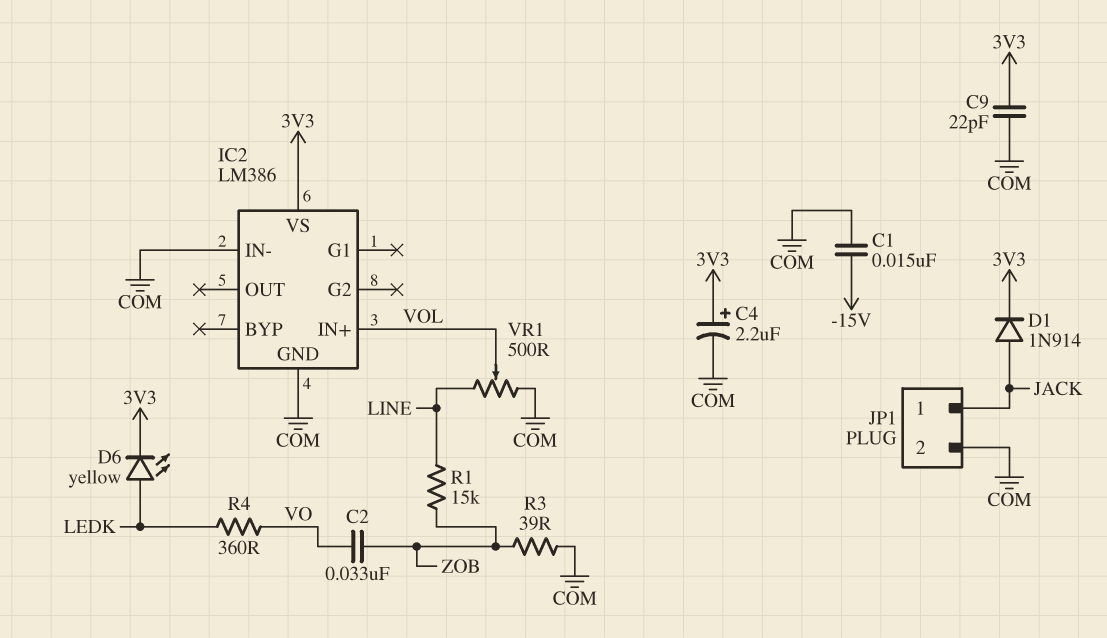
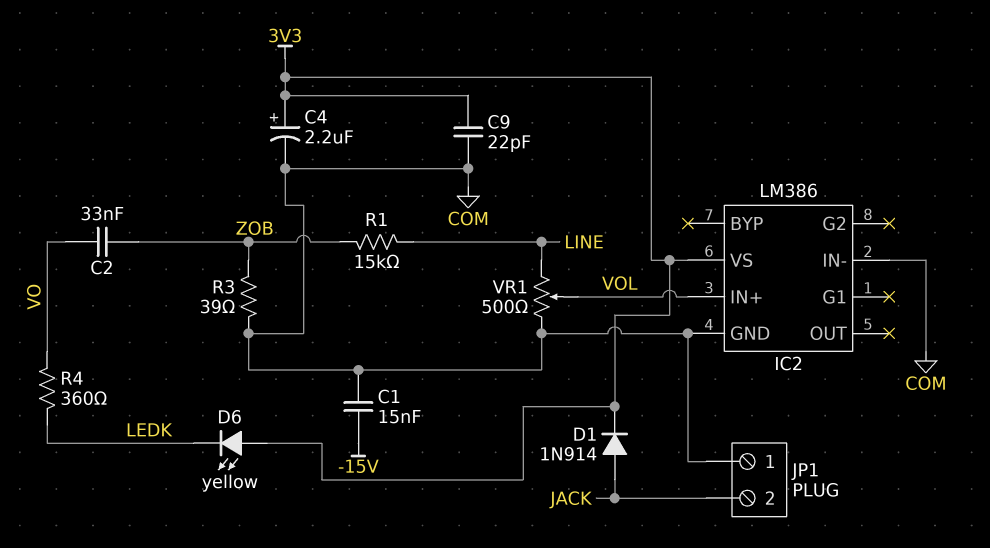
D6: LED yellow (A LEDK, K 3V3) -> LED yellow (A 3V3, K LEDK)
JP1 pin 1: JACK -> COM
JP1 pin 2: COM -> JACK

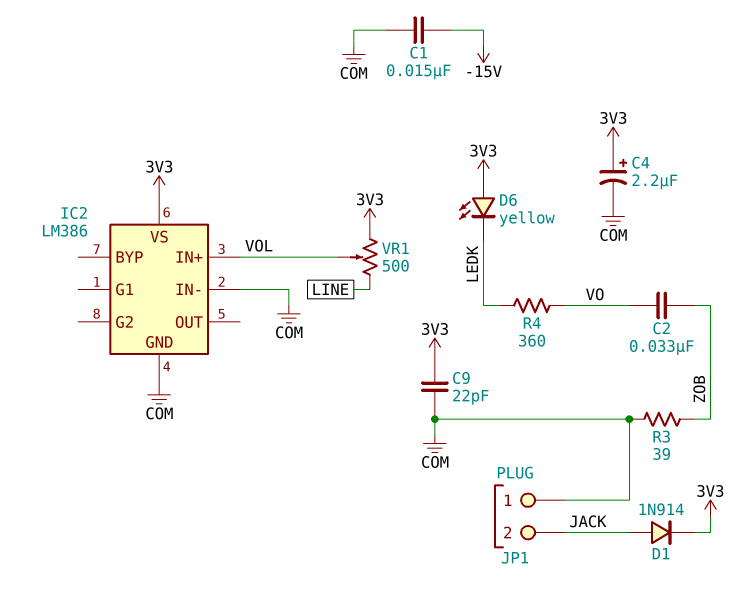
R1: 15k (LINE, ZOB) -> none
VR1: 500 (COM, LINE, wiper VOL) -> 500 (3V3, LINE, wiper VOL)

